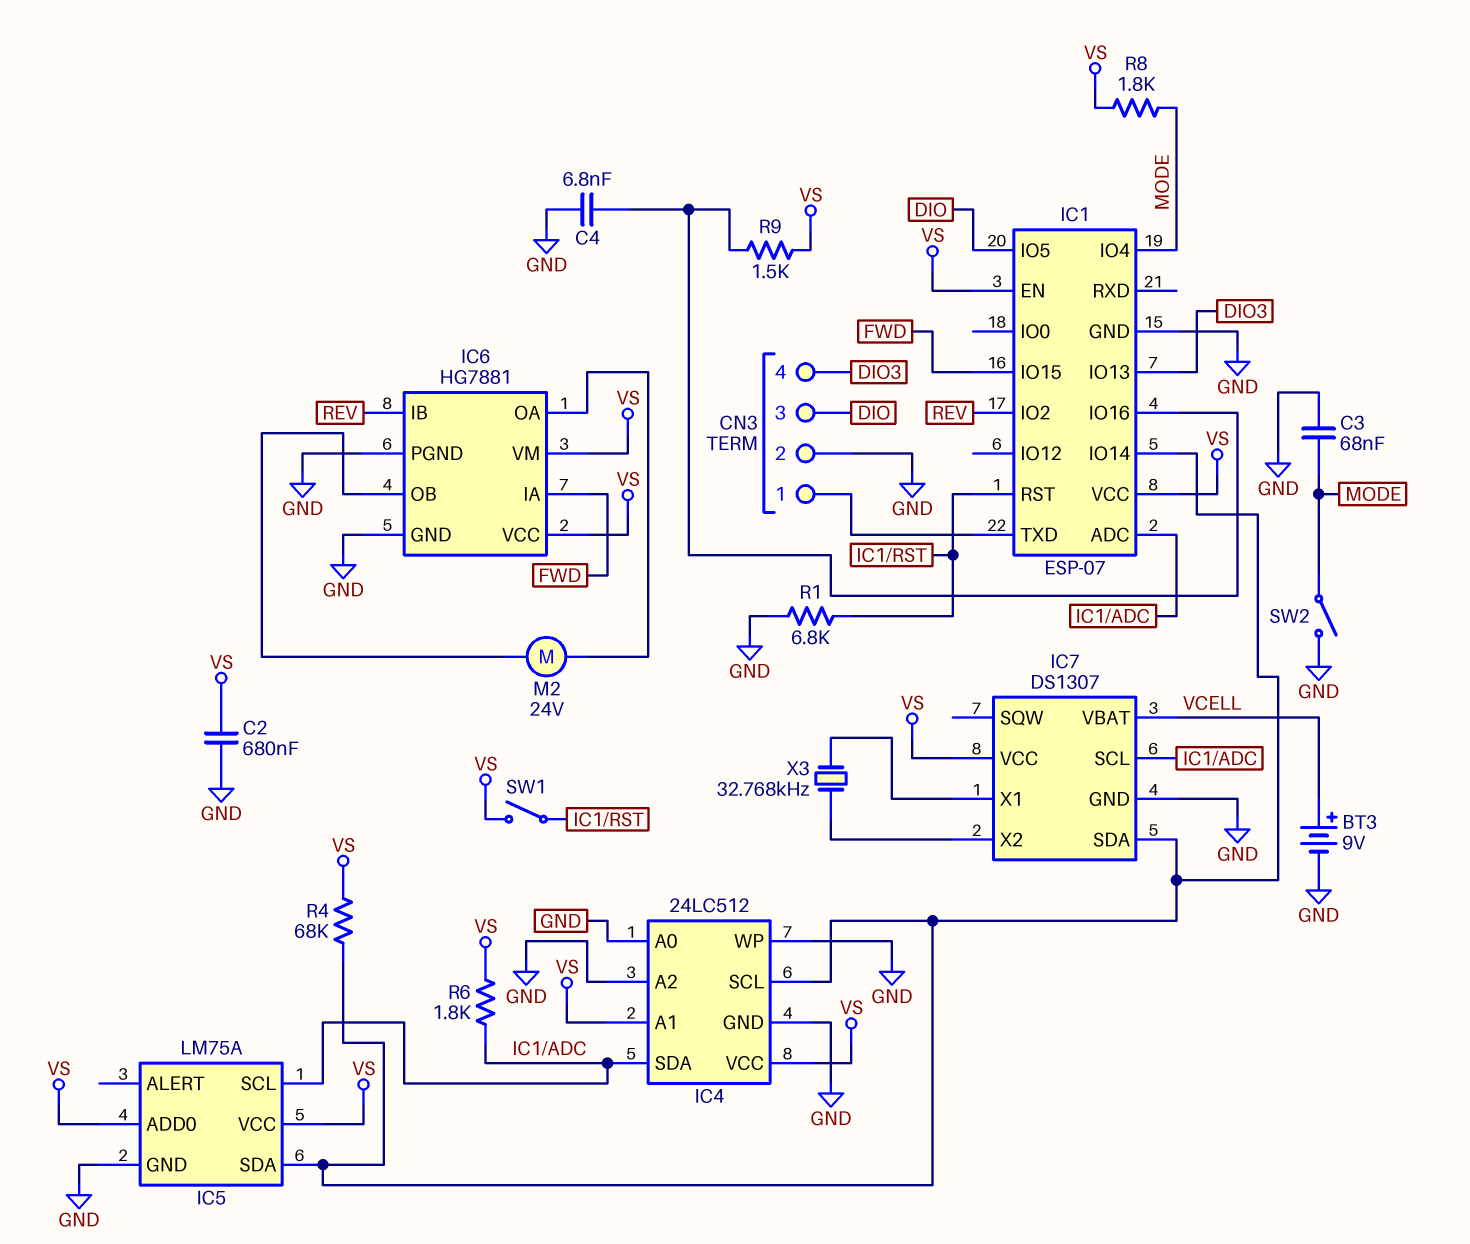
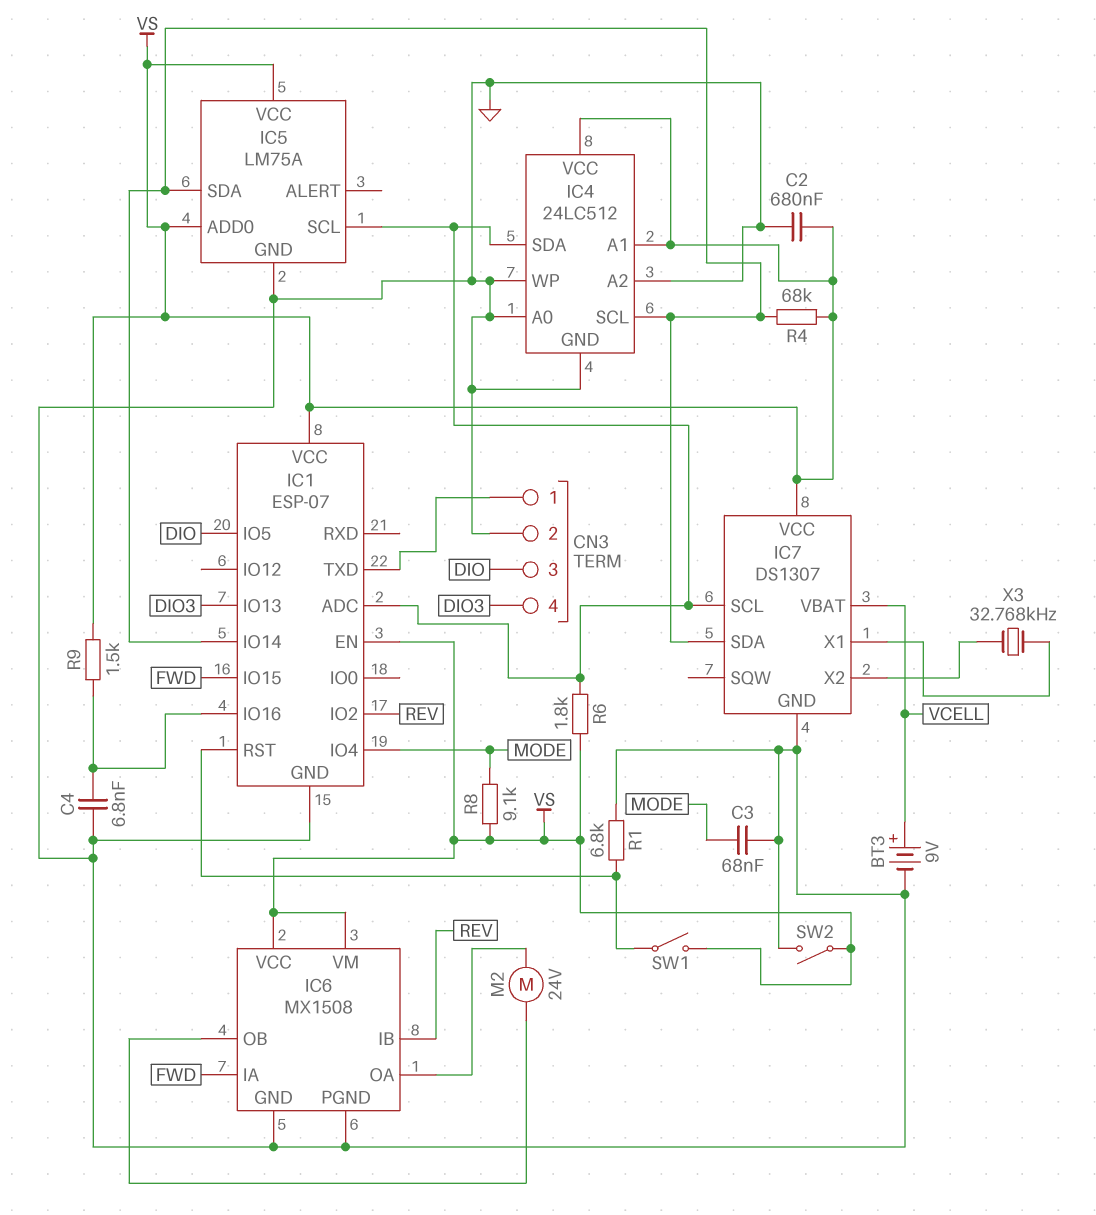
IC6: HG7881 -> MX1508
R8: 1.8k (MODE, VS) -> 9.1k (MODE, VS)
SW2: switch (GND, MODE) -> switch (GND, VS)

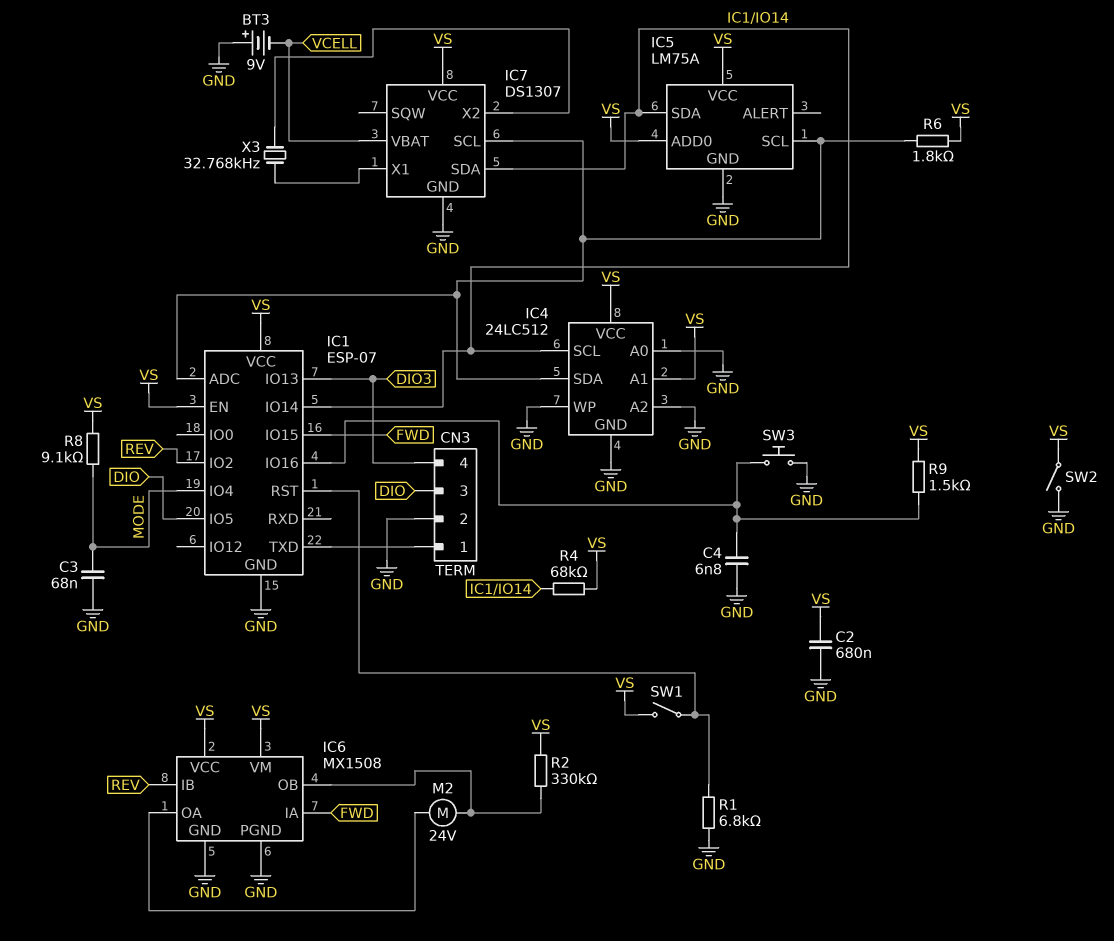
BT3: 9V (plus VCELL, minus GND) -> 9V (plus GND, minus VCELL)
R2: none -> 330k (IC6/OB, VS)
SW3: none -> button (GND, IC1/IO16)

